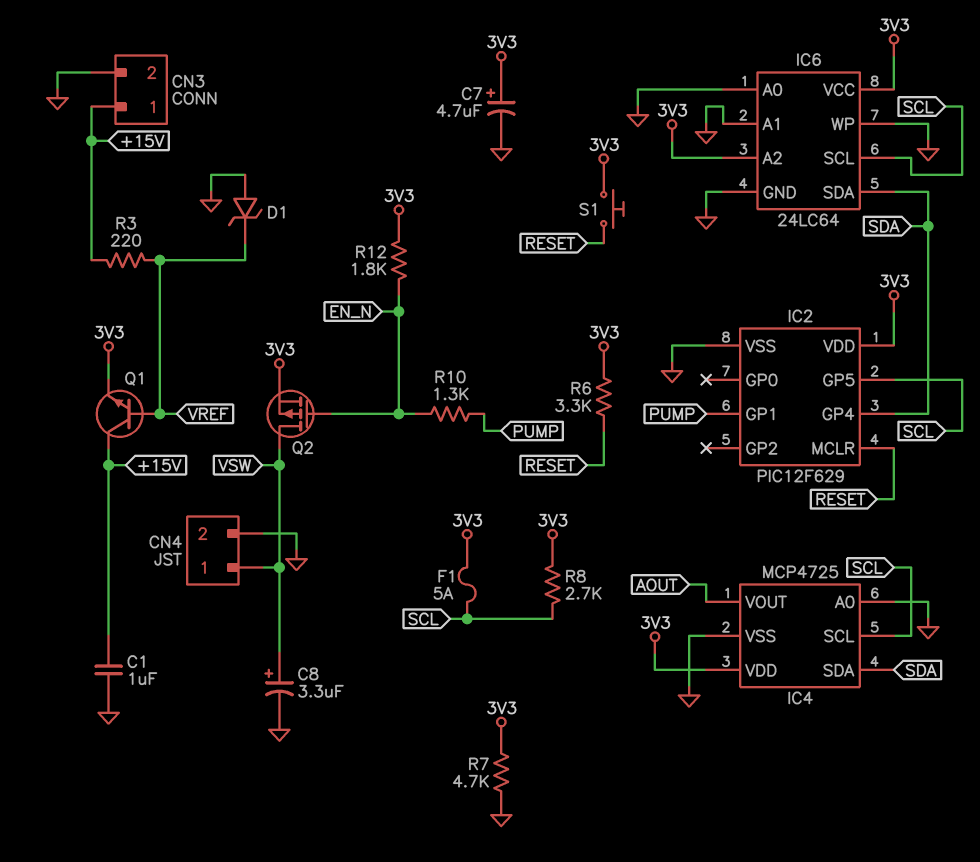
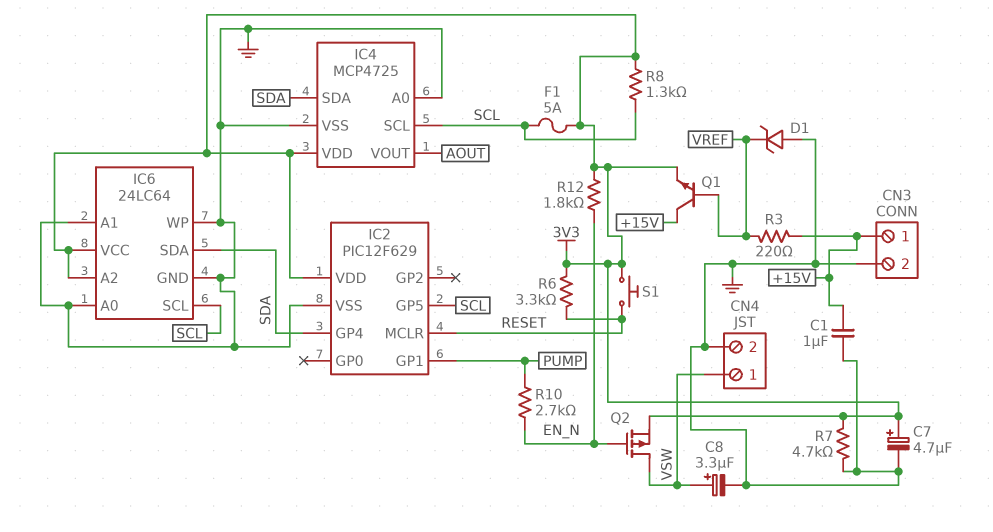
R8: 2.7k (3V3, SCL) -> 1.3k (3V3, SCL)
R10: 1.3k (EN_N, PUMP) -> 2.7k (EN_N, PUMP)

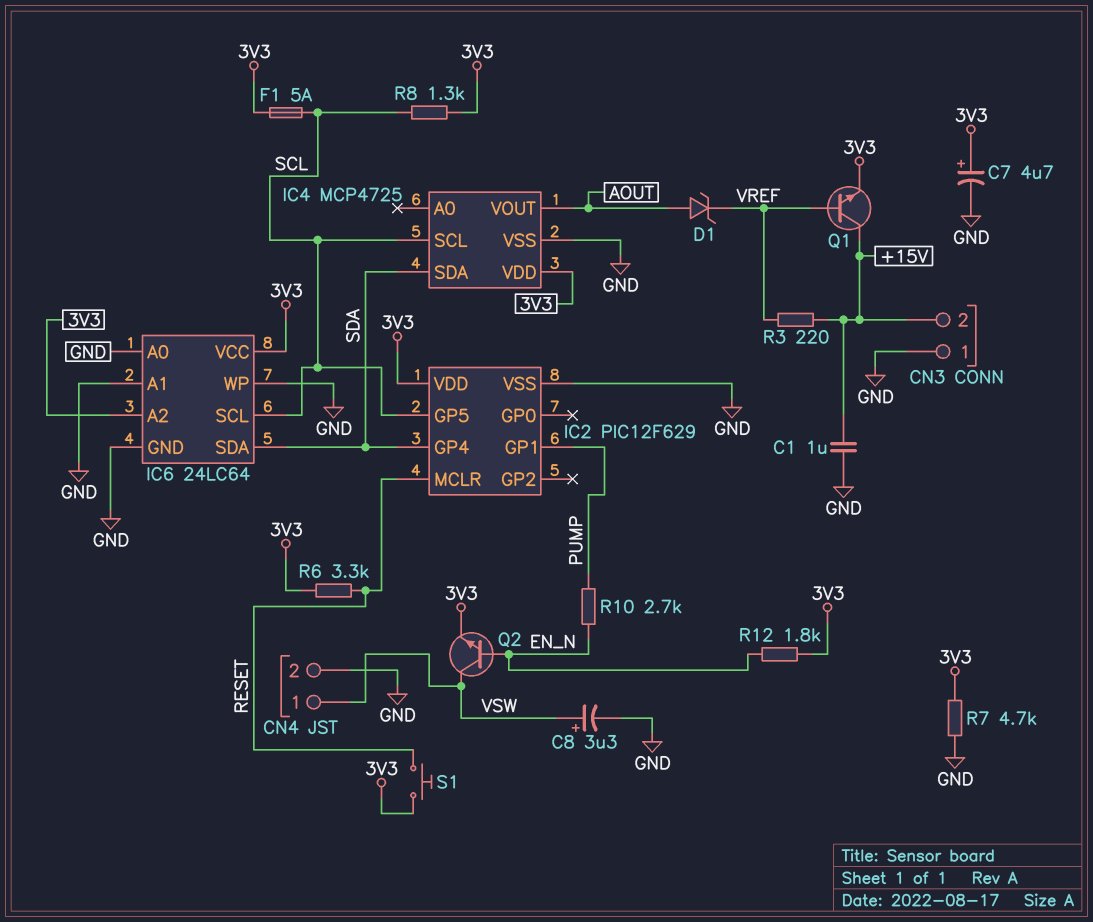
CN3 pin 1: +15V -> GND
CN3 pin 2: GND -> +15V
D1: zener (A GND, K VREF) -> zener (A AOUT, K VREF)
IC4 pin A0: GND -> none
Q2: PMOS (G EN_N, D VSW, S 3V3) -> NPN (B EN_N, C VSW, E 3V3)

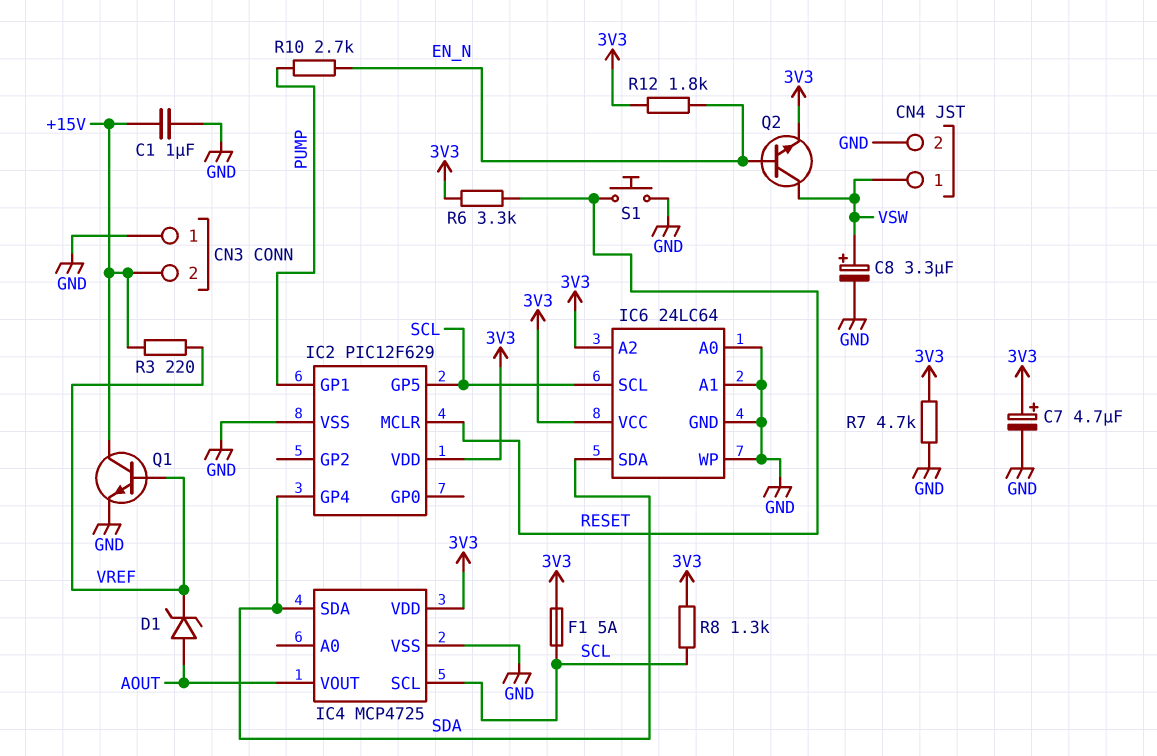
Q1: NPN (B VREF, C +15V, E 3V3) -> NPN (B VREF, C +15V, E GND)
S1: button (3V3, RESET) -> button (GND, RESET)

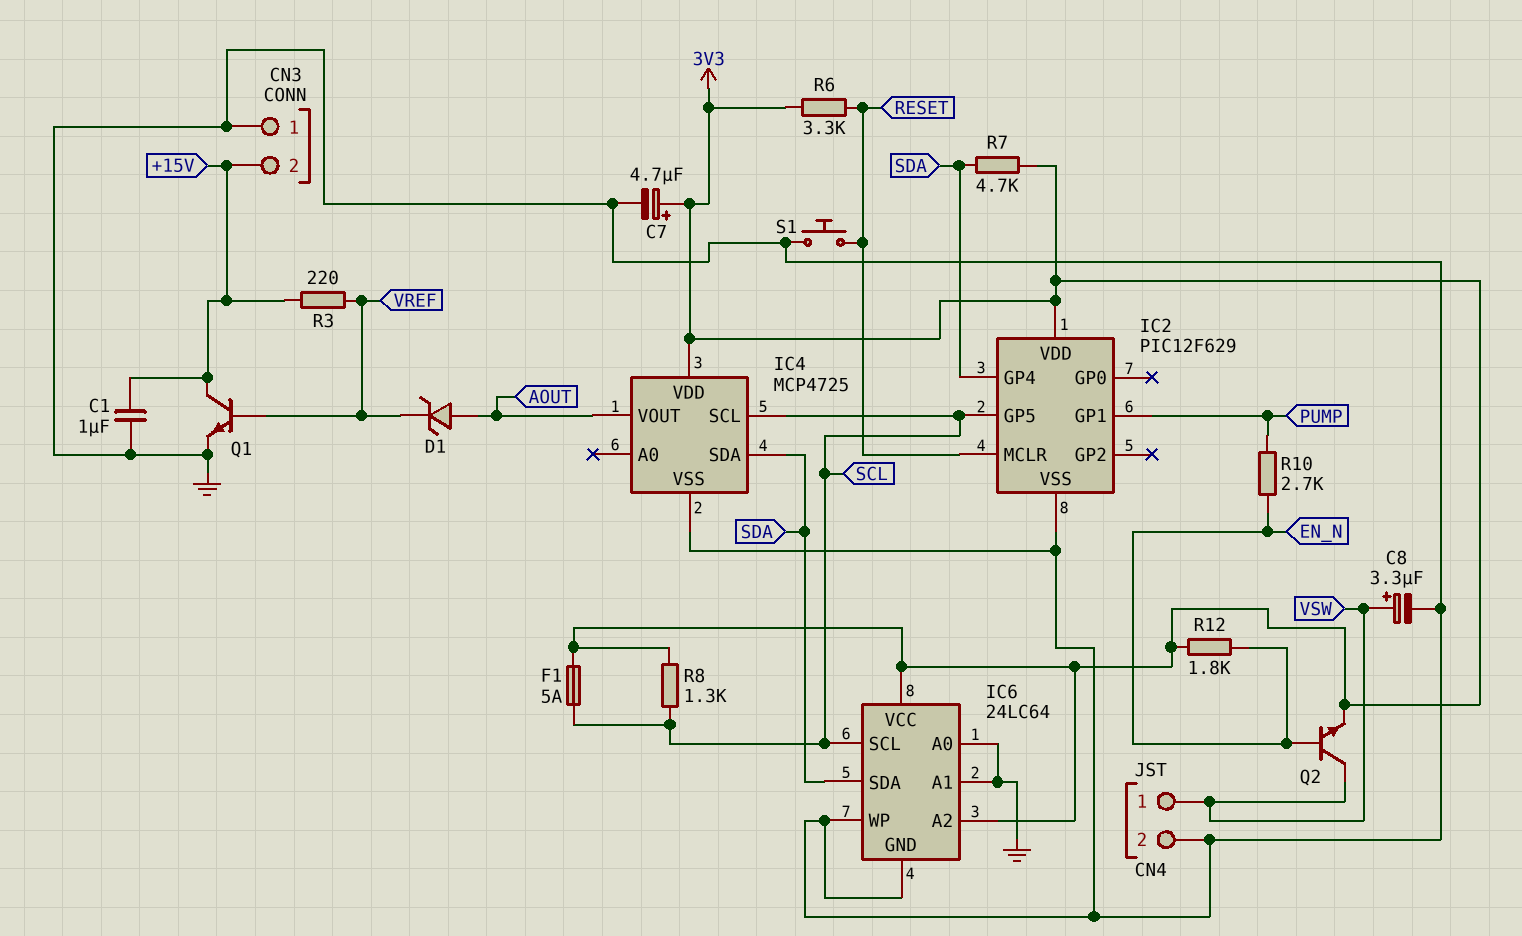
R7: 4.7k (3V3, GND) -> 4.7k (3V3, SDA)

